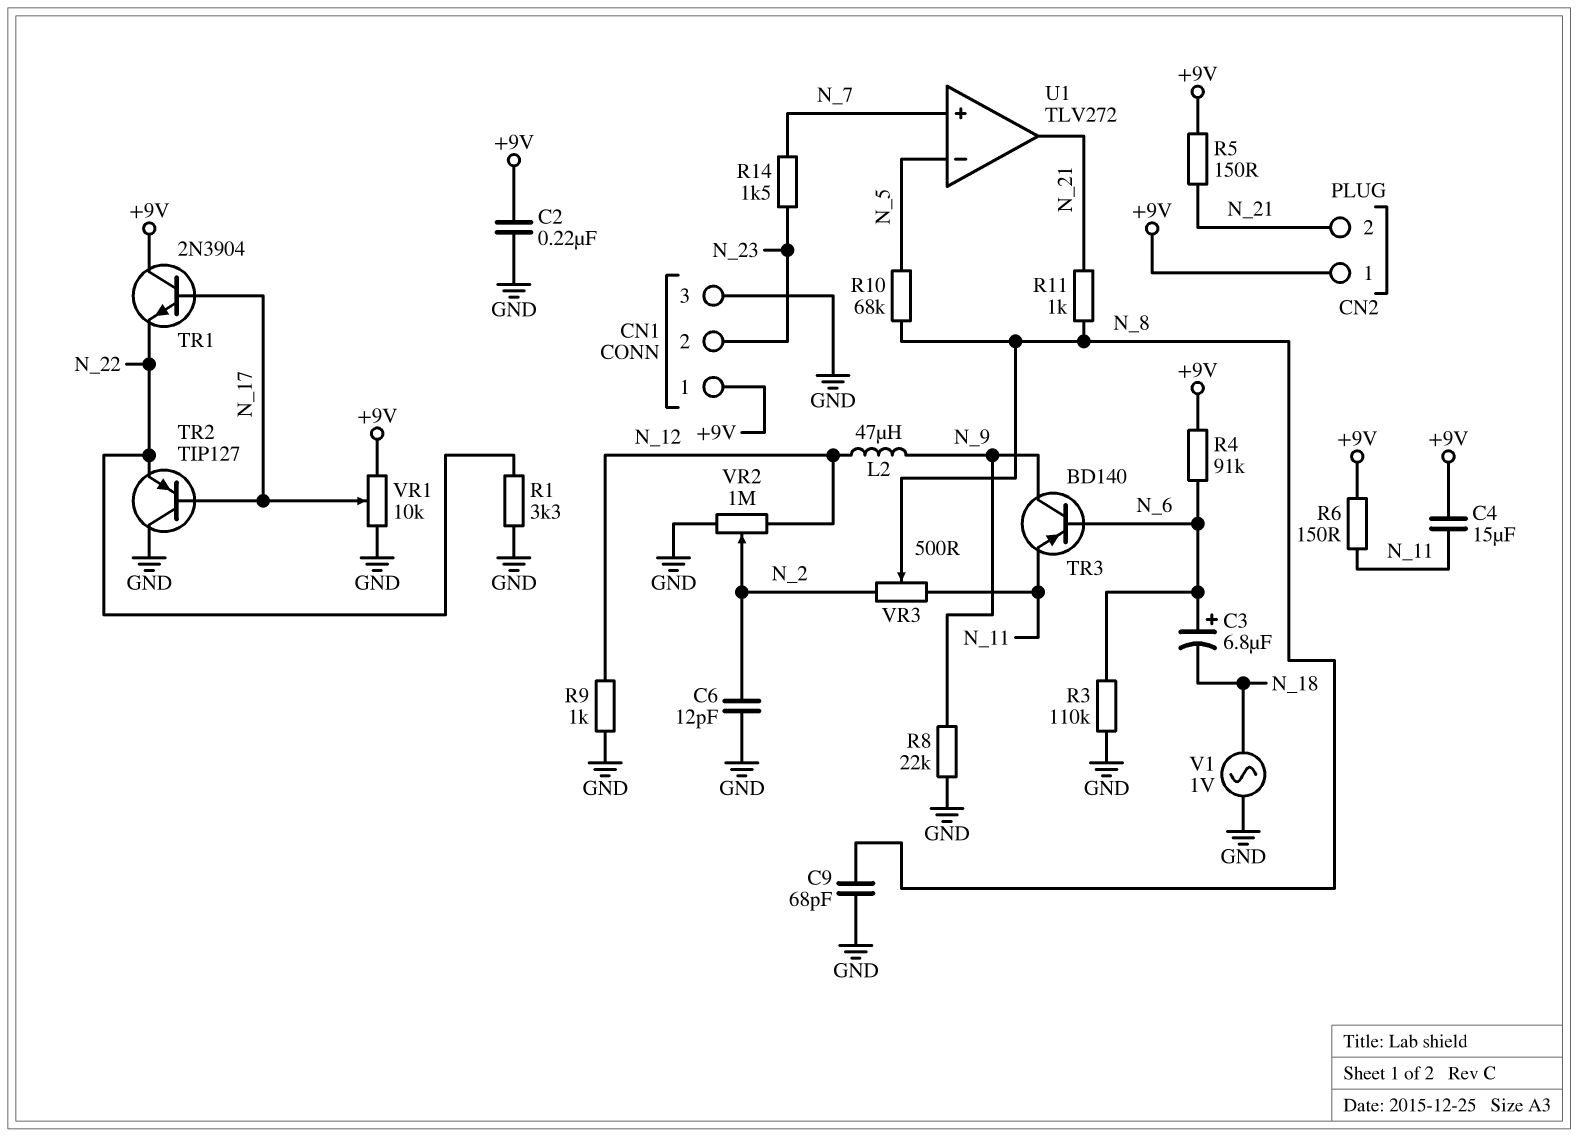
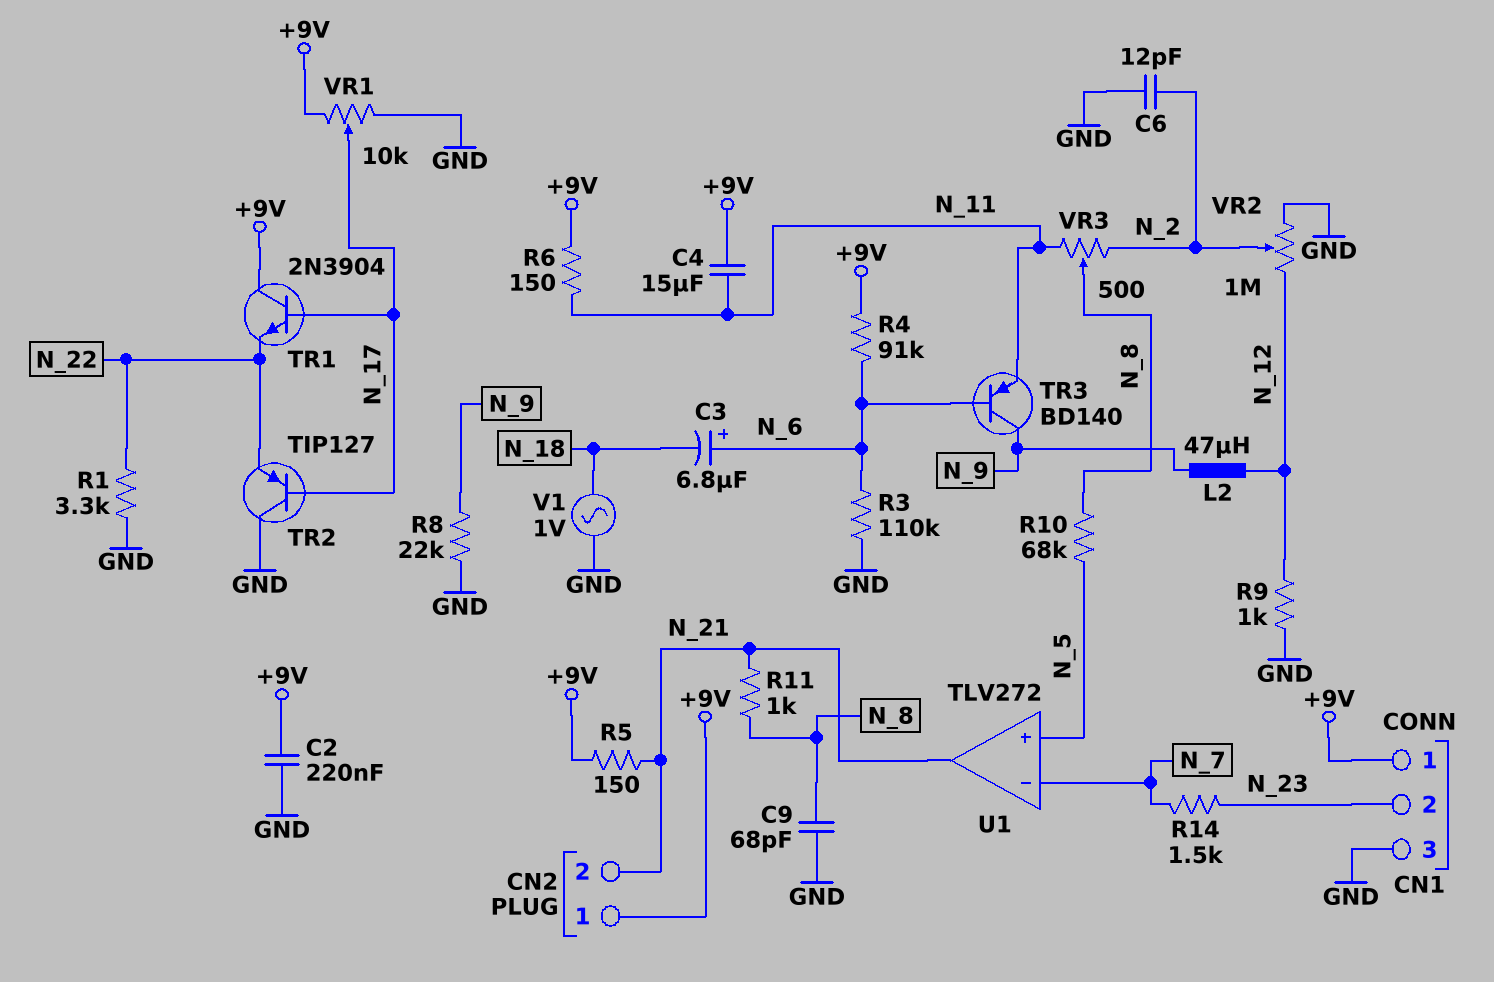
U1 pin in+: N_7 -> N_5
U1 pin in-: N_5 -> N_7

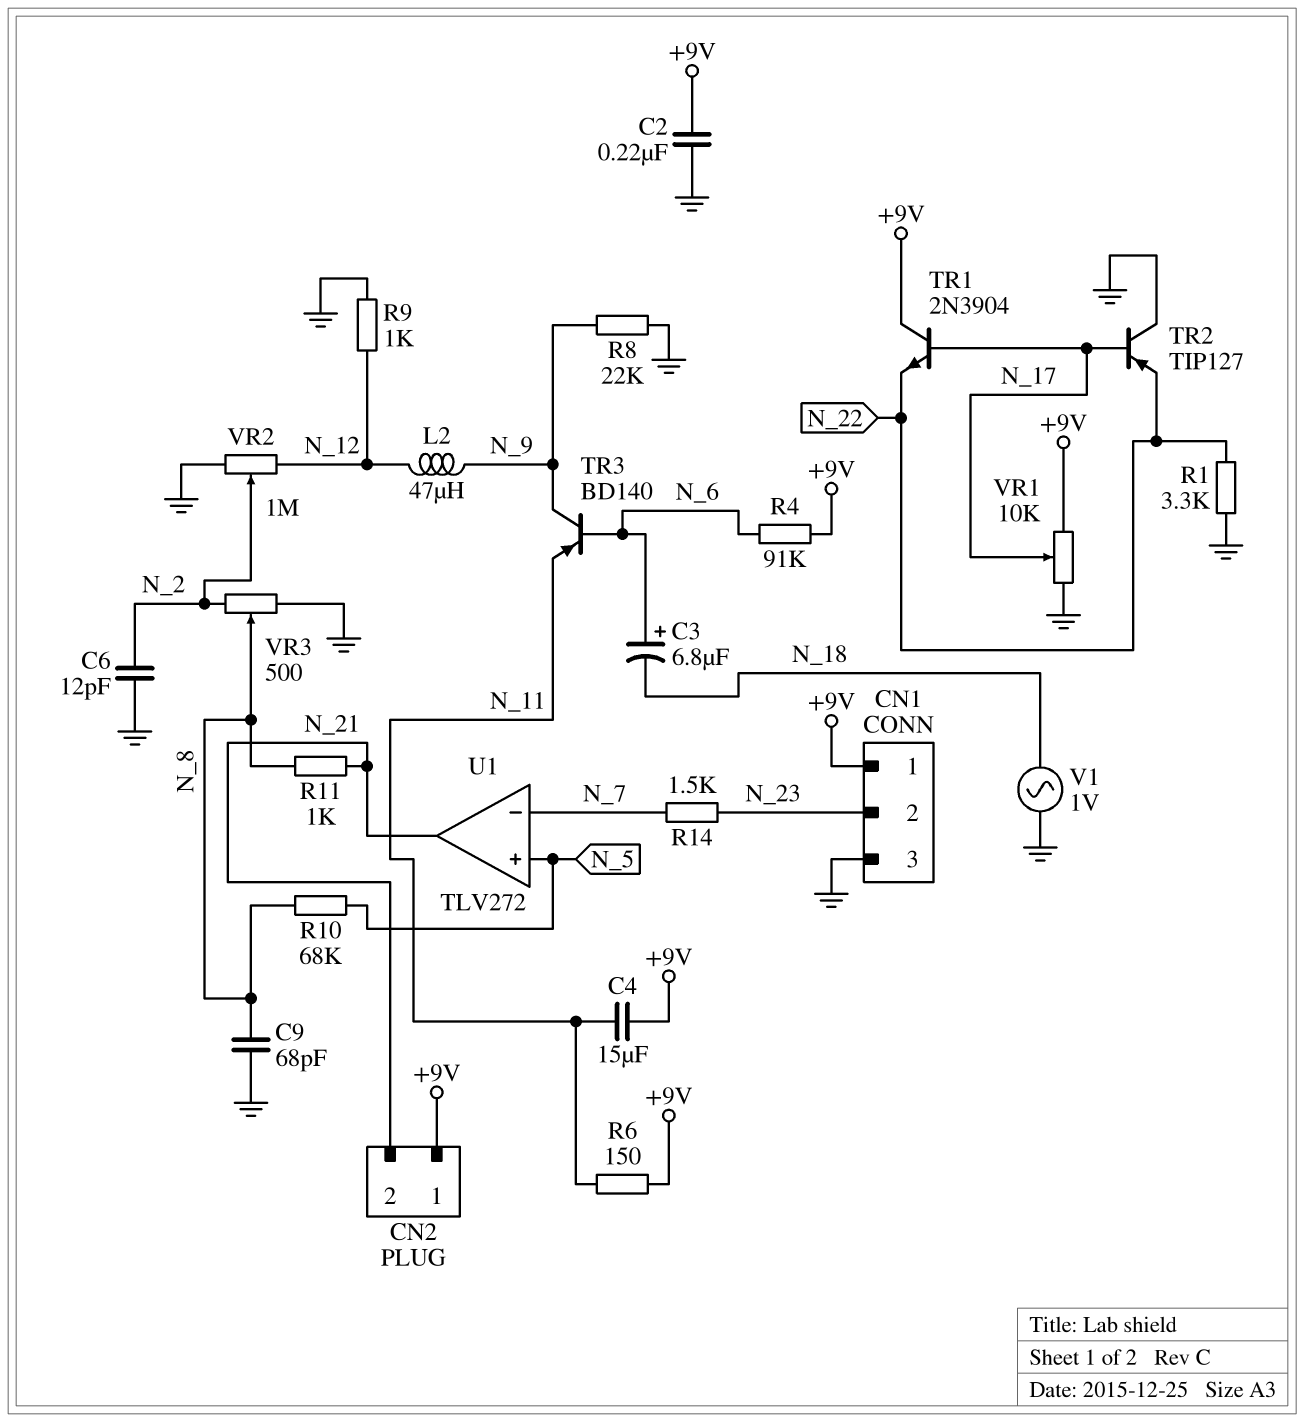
R3: 110k (GND, N_6) -> none
R5: 150 (+9V, N_21) -> none
VR3: 500 (N_2, N_11, wiper N_8) -> 500 (GND, N_2, wiper N_8)

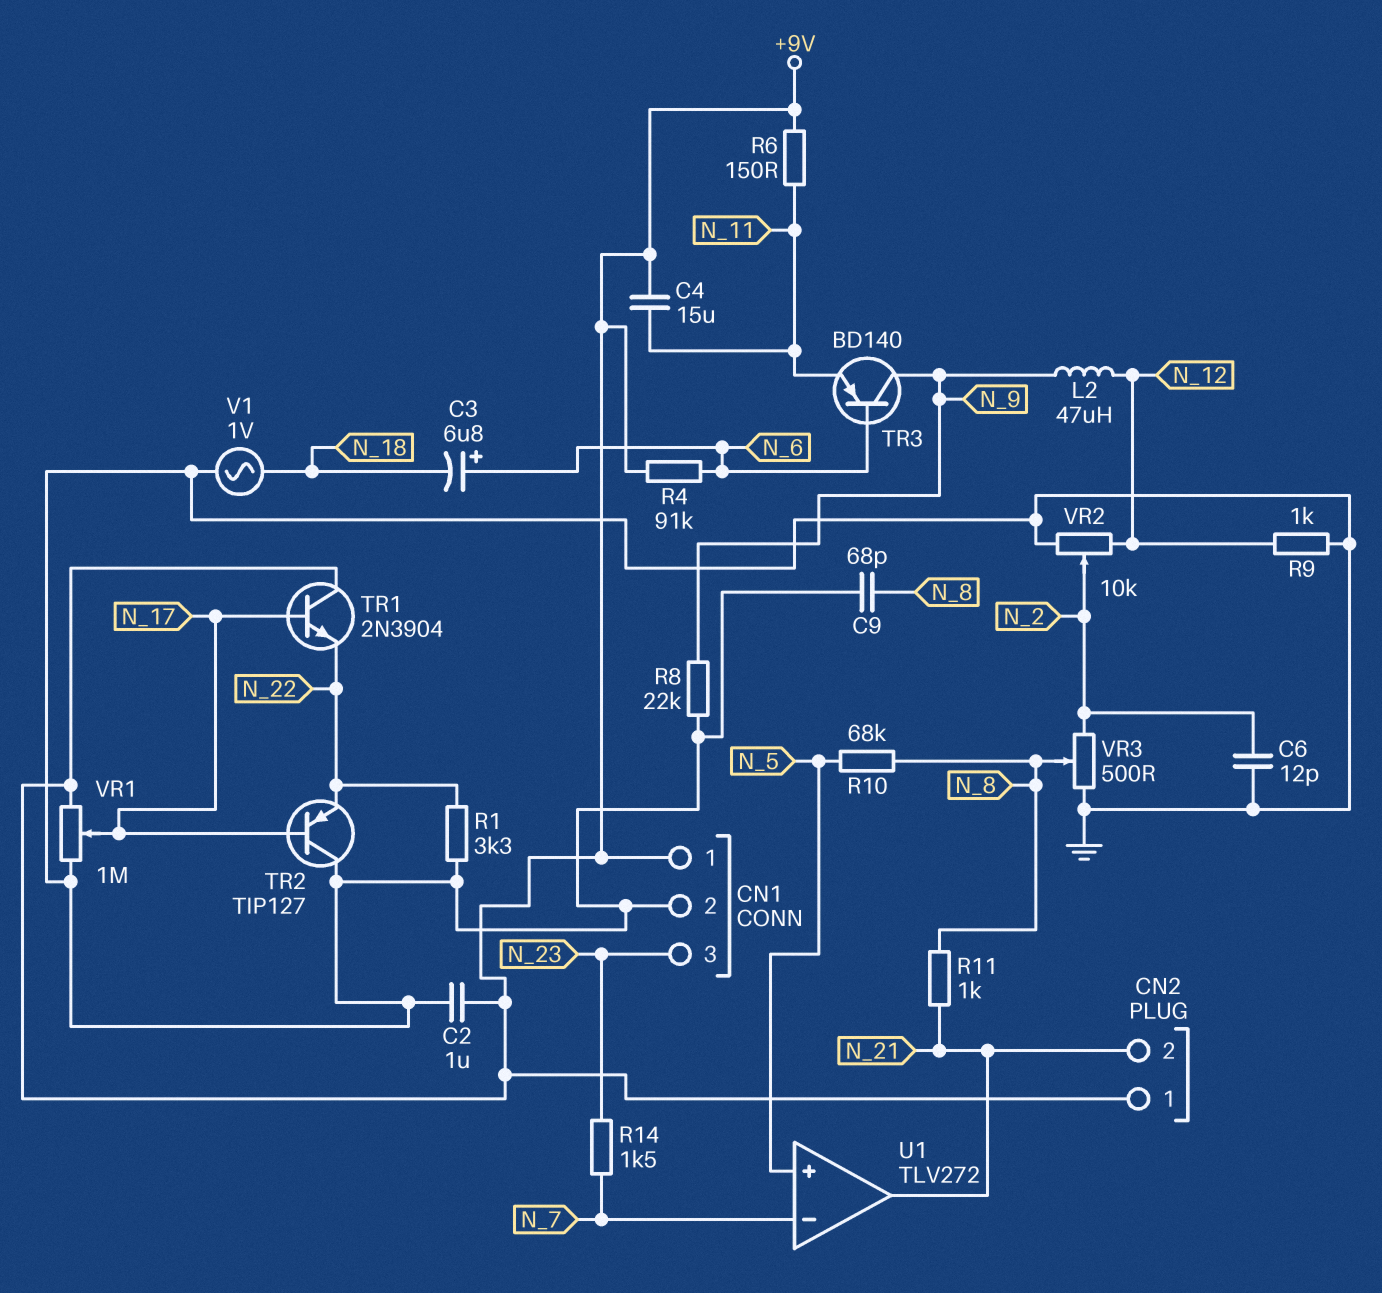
C2: 220nF (+9V, GND) -> 1uF (+9V, GND)
CN1 pin 2: N_23 -> GND
CN1 pin 3: GND -> N_23
VR1: 10k (+9V, GND, wiper N_17) -> 1M (+9V, GND, wiper N_17)
VR2: 1M (GND, N_12, wiper N_2) -> 10k (GND, N_12, wiper N_2)

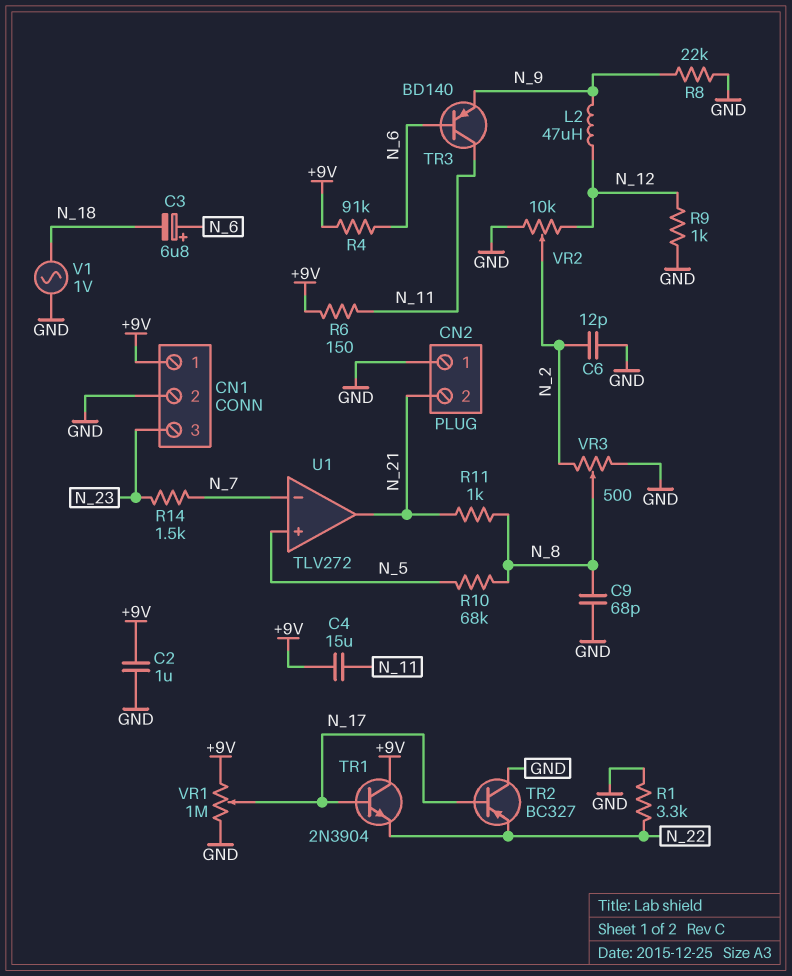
CN2 pin 1: +9V -> GND
TR2: PNP TIP127 (B N_17, C GND, E N_22) -> PNP BC327 (B N_17, C GND, E N_22)
TR3: PNP BD140 (B N_6, C N_9, E N_11) -> PNP BD140 (B N_6, C N_11, E N_9)

